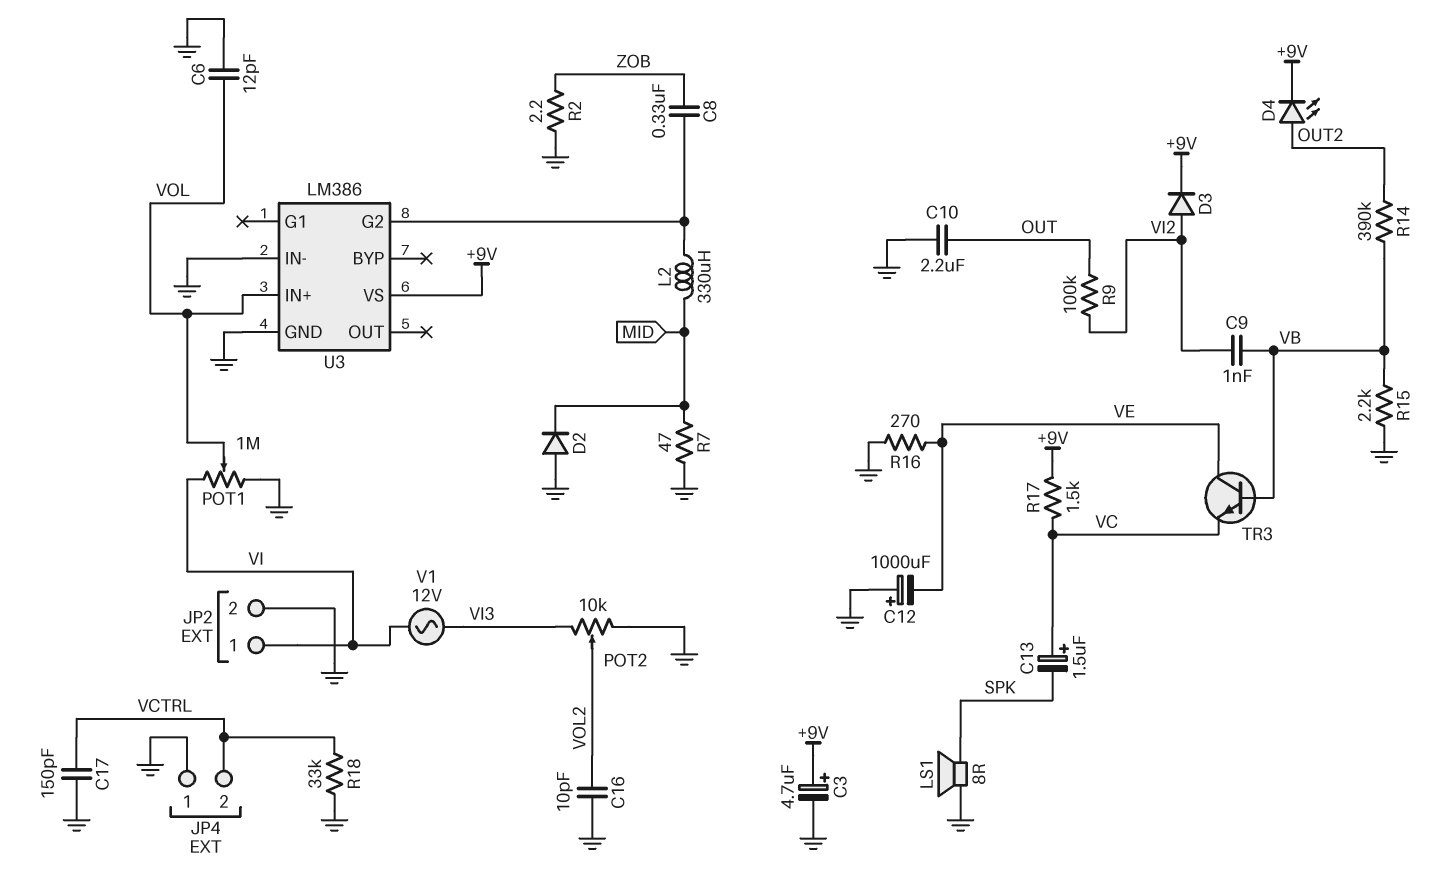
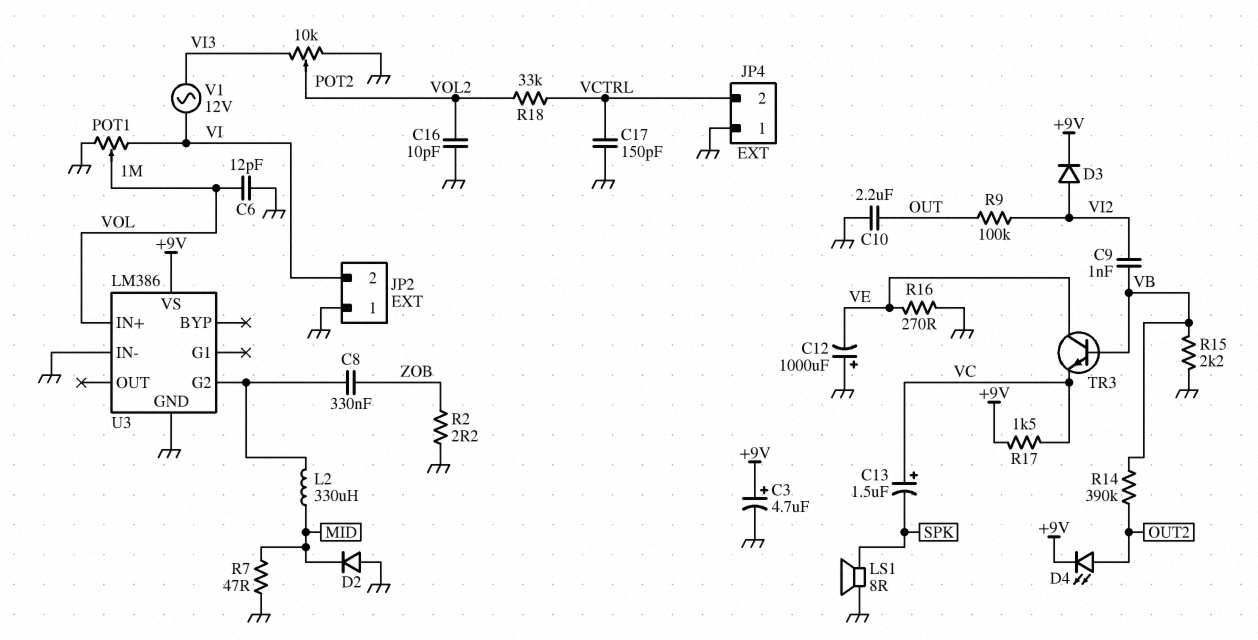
JP2 pin 1: VI -> GND
JP2 pin 2: GND -> VI
R18: 33k (GND, VCTRL) -> 33k (VCTRL, VOL2)

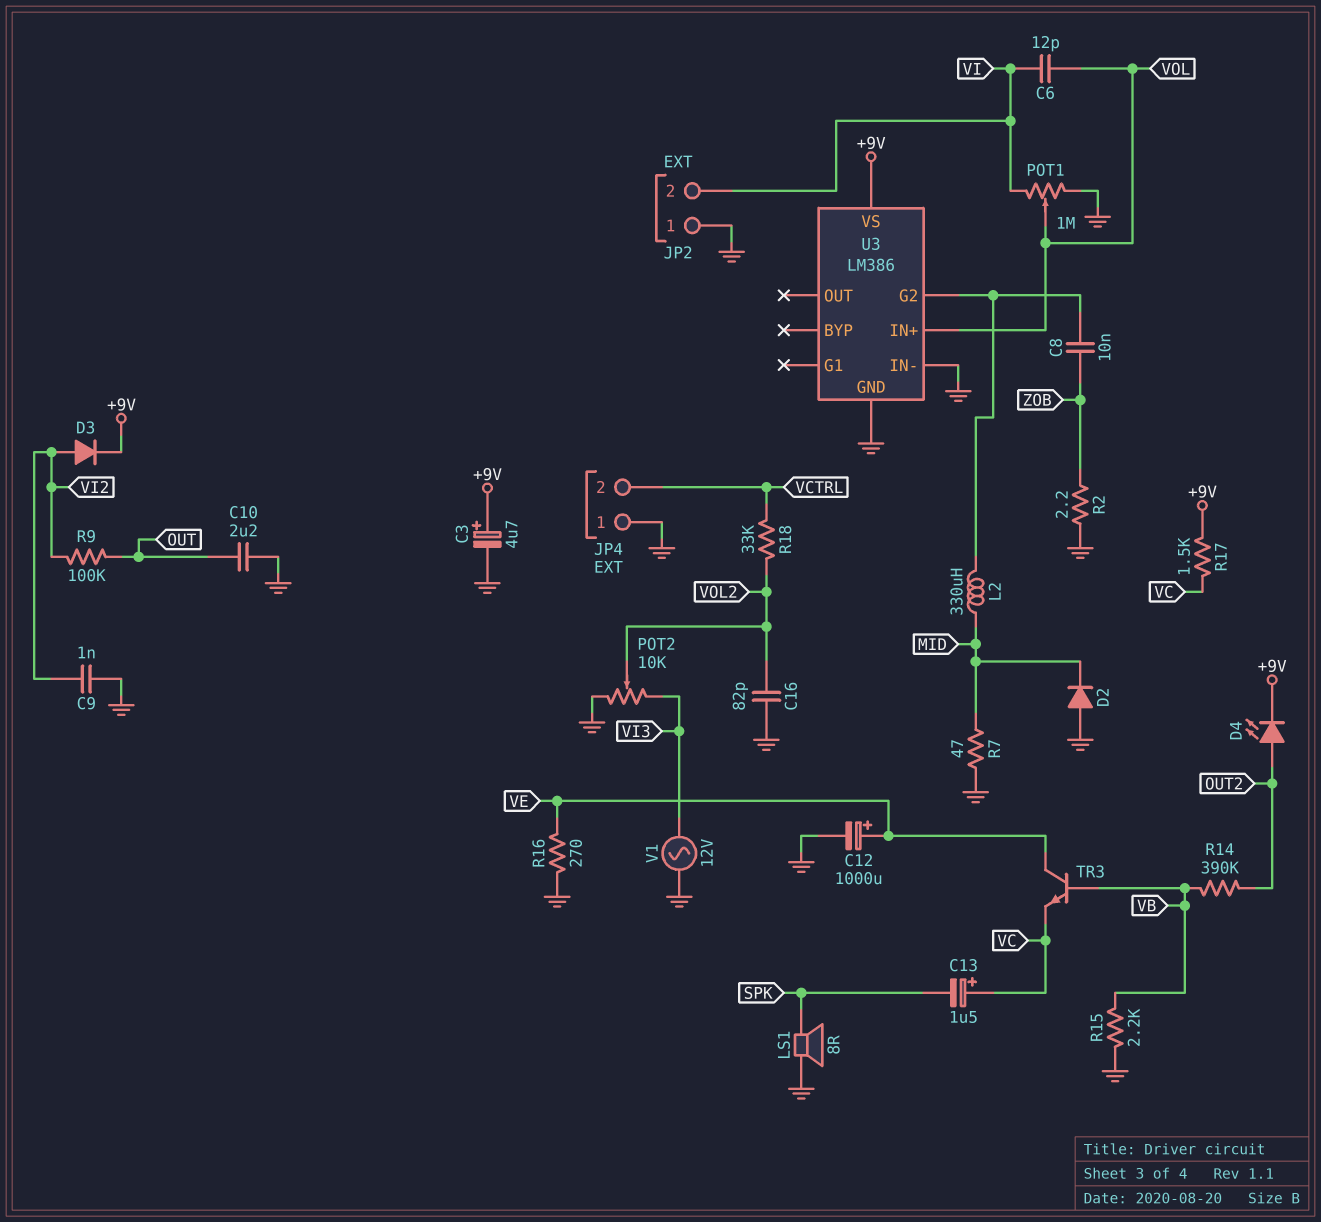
C6: 12pF (GND, VOL) -> 12pF (VI, VOL)
C8: 330nF (U3/G2, ZOB) -> 10nF (U3/G2, ZOB)
C9: 1nF (VB, VI2) -> 1nF (GND, VI2)
C12: 1000uF (plus GND, minus VE) -> 1000uF (plus VE, minus GND)
C16: 10pF (GND, VOL2) -> 82pF (GND, VOL2)
C17: 150pF (GND, VCTRL) -> none
V1: AC 12V (VI, VI3) -> AC 12V (GND, VI3)

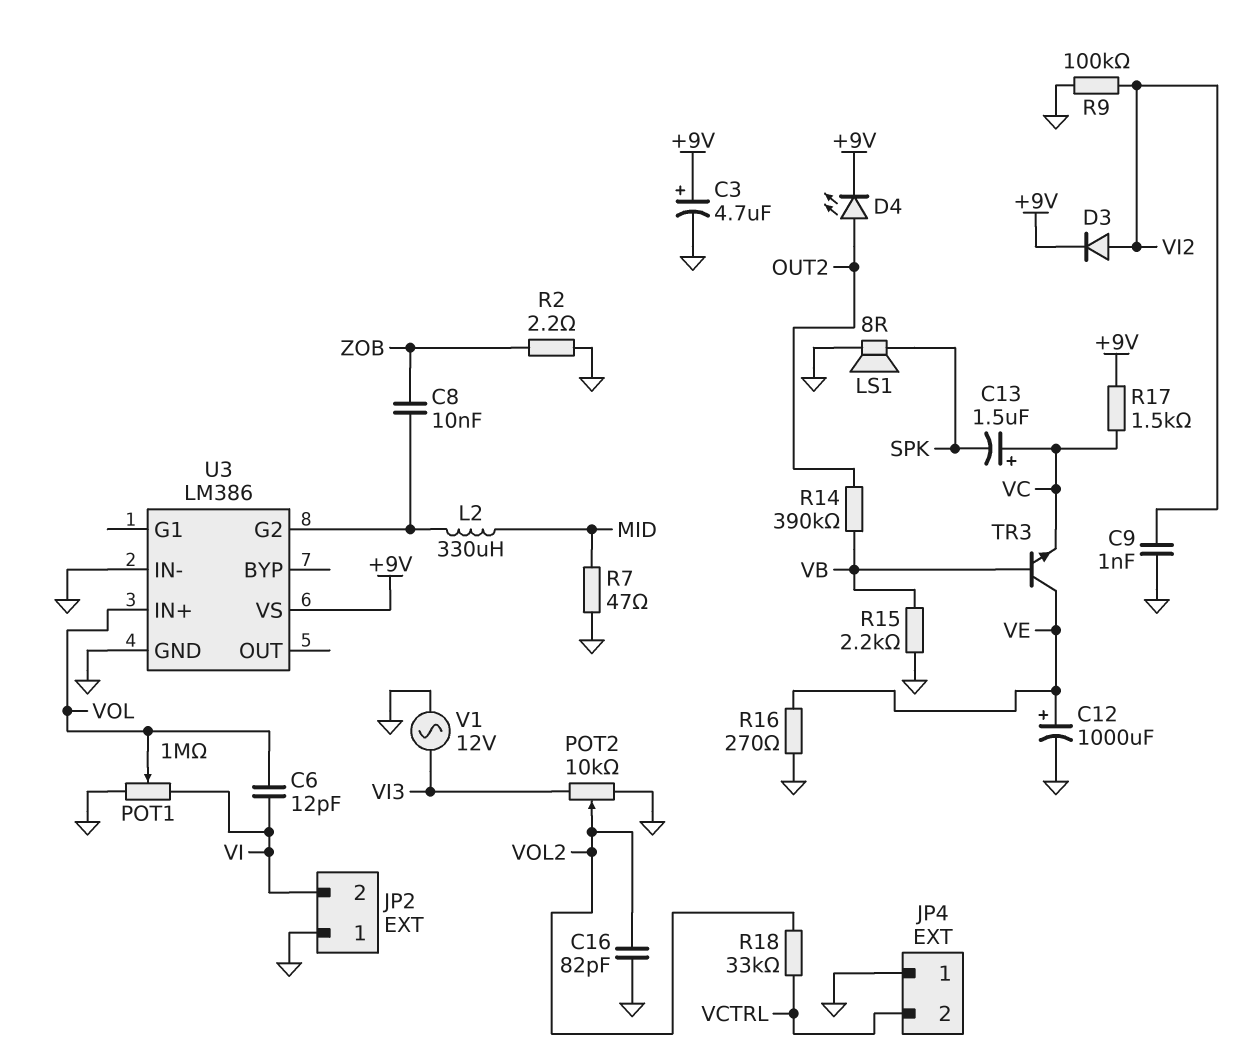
C10: 2.2uF (GND, OUT) -> none
D2: diode (A GND, K MID) -> none
R9: 100k (OUT, VI2) -> 100k (GND, VI2)

